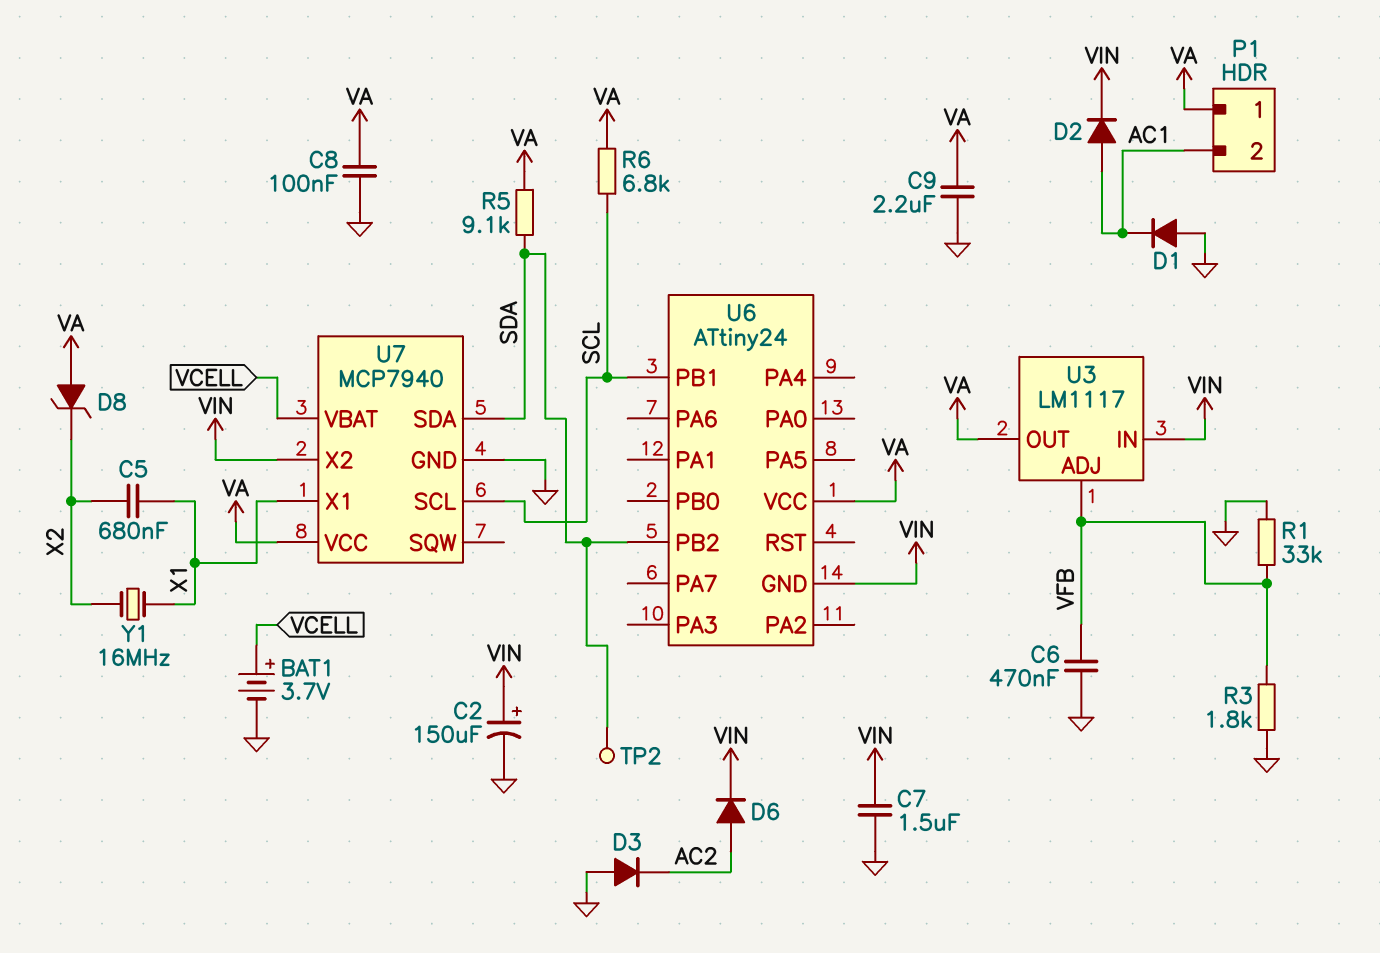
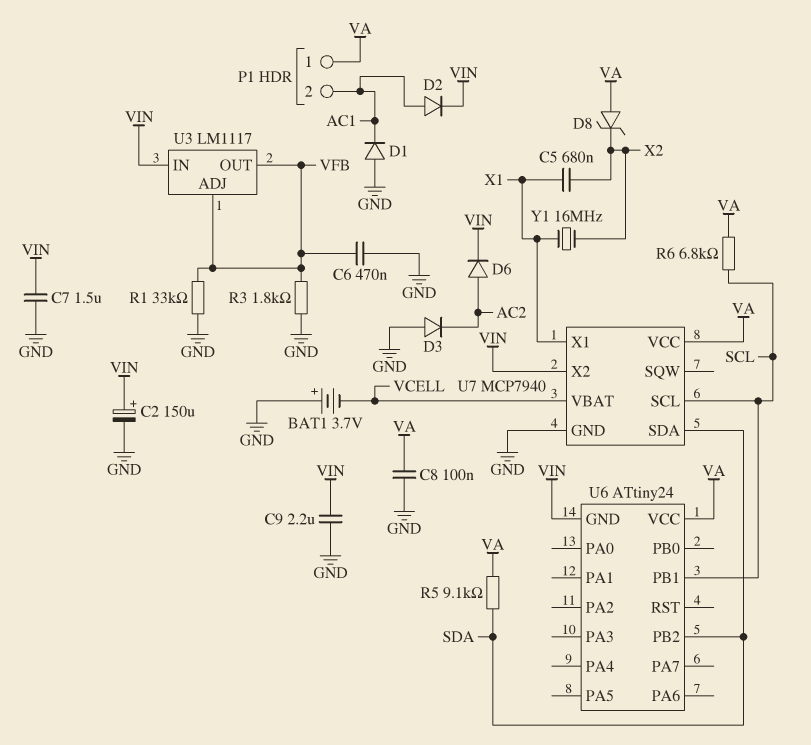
BAT1: 3.7V (plus VCELL, minus GND) -> 3.7V (plus GND, minus VCELL)
C9: 2.2uF (GND, VA) -> 2.2uF (GND, VIN)
TP2: test point (SDA) -> none
U3 pin OUT: VA -> VFB

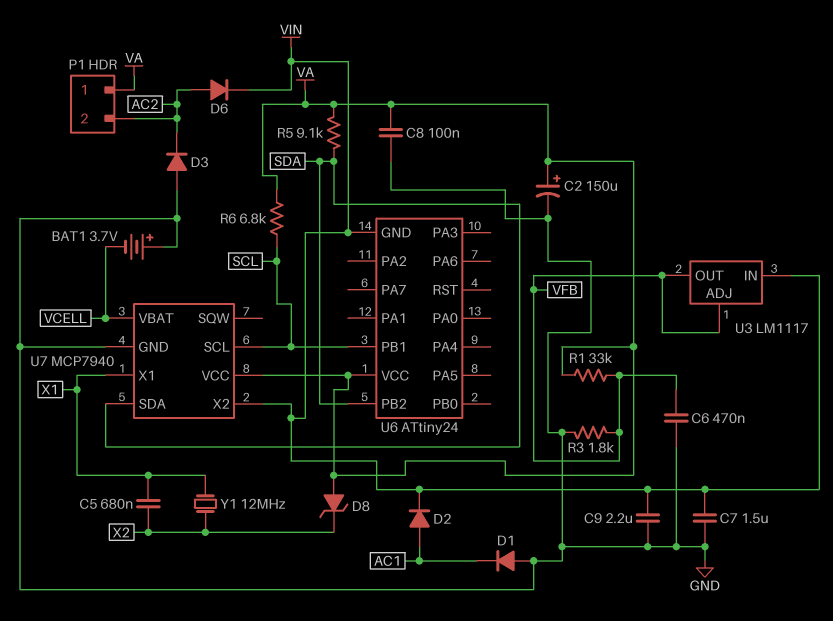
C2: 150uF (plus VIN, minus GND) -> 150uF (plus VA, minus GND)
P1 pin 2: AC1 -> AC2
R1: 33k (GND, VFB) -> 33k (VA, VFB)
Y1: 16MHz (X1, X2) -> 12MHz (X1, X2)

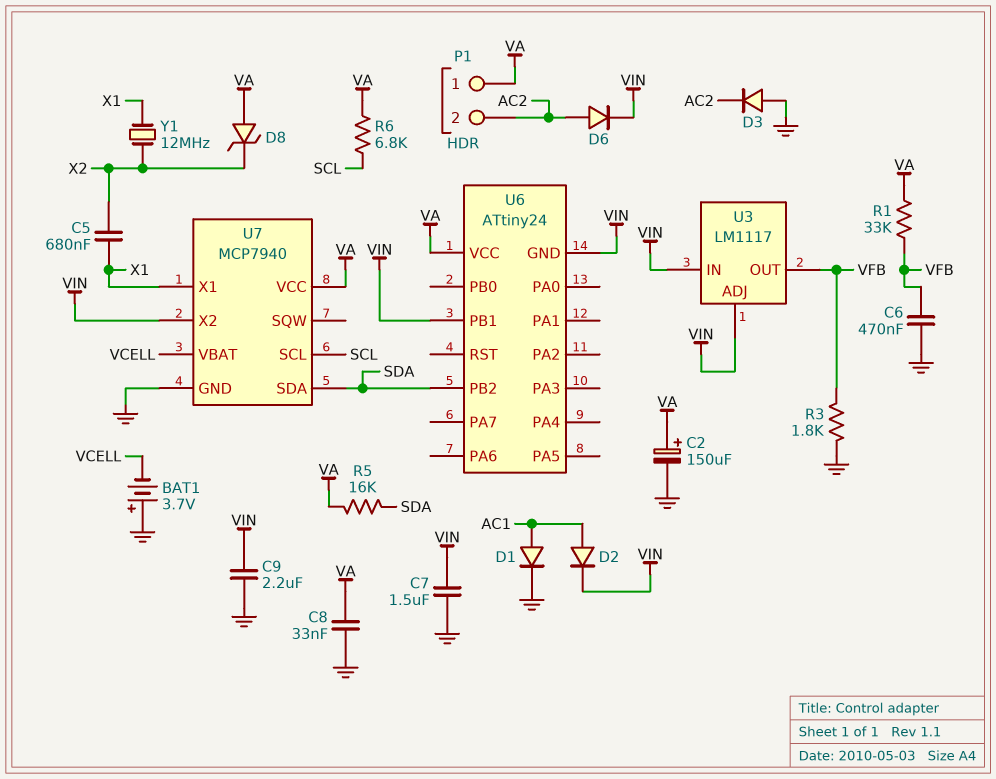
C8: 100nF (GND, VA) -> 33nF (GND, VA)
D1: diode (A GND, K AC1) -> diode (A AC1, K GND)
R5: 9.1k (SDA, VA) -> 16k (SDA, VA)
U3 pin ADJ: VFB -> VIN
U6 pin PB1: SCL -> VIN

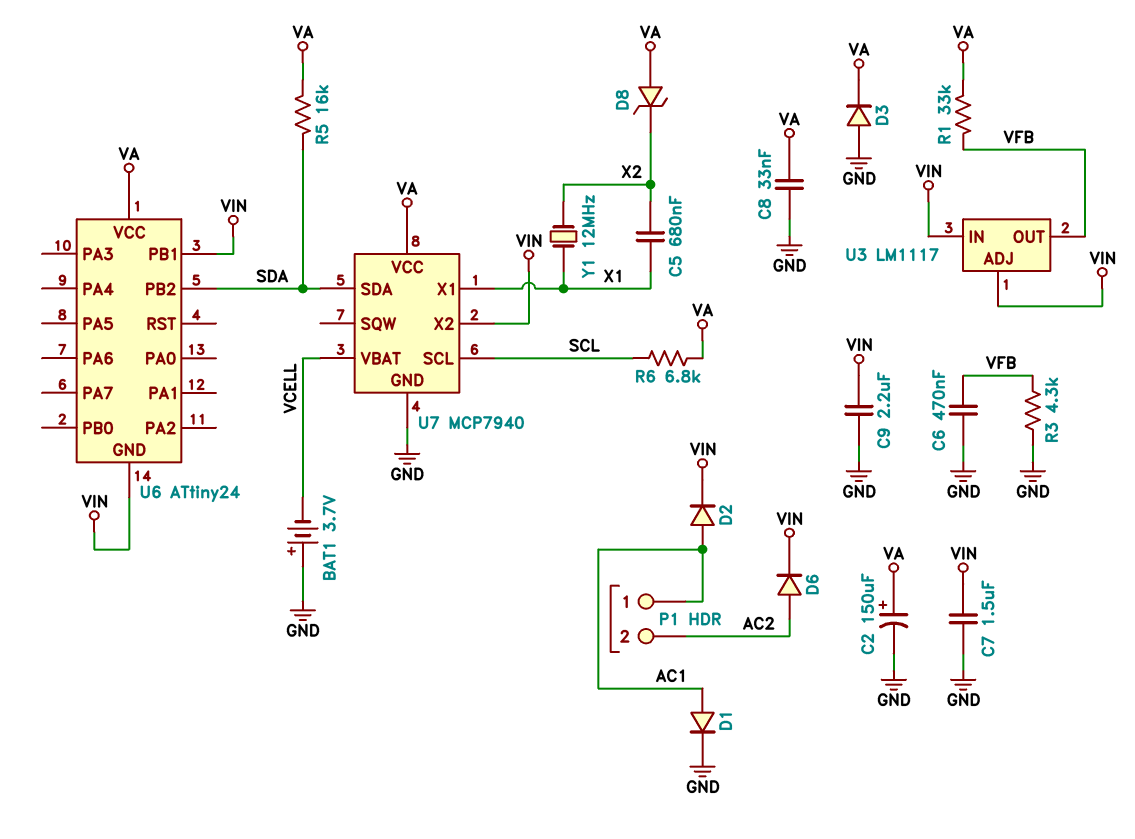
D3: diode (A GND, K AC2) -> diode (A GND, K VA)
P1 pin 1: VA -> AC1
R3: 1.8k (GND, VFB) -> 4.3k (GND, VFB)

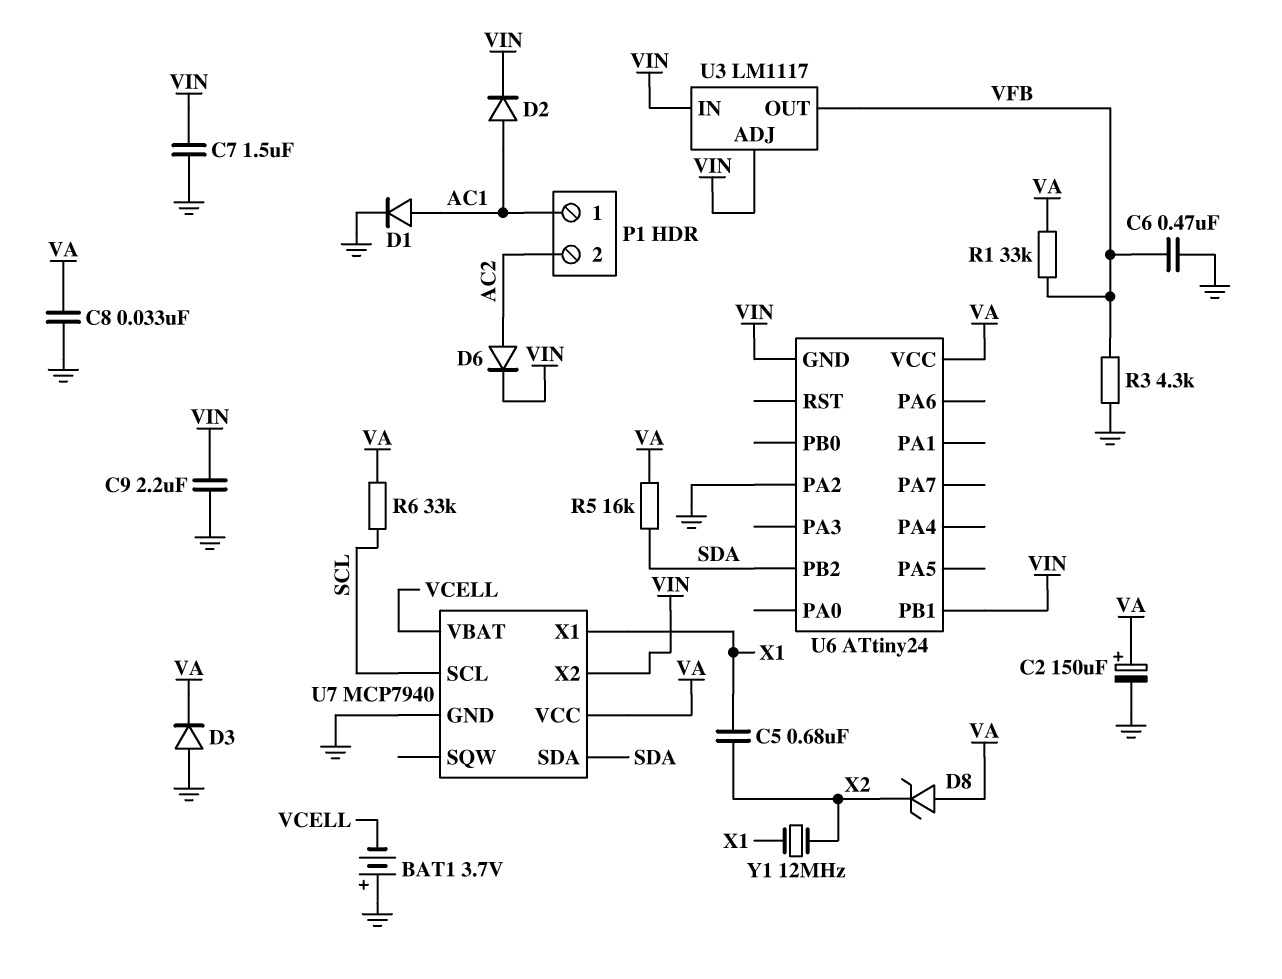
R6: 6.8k (SCL, VA) -> 33k (SCL, VA)
U6 pin PA2: none -> GND

